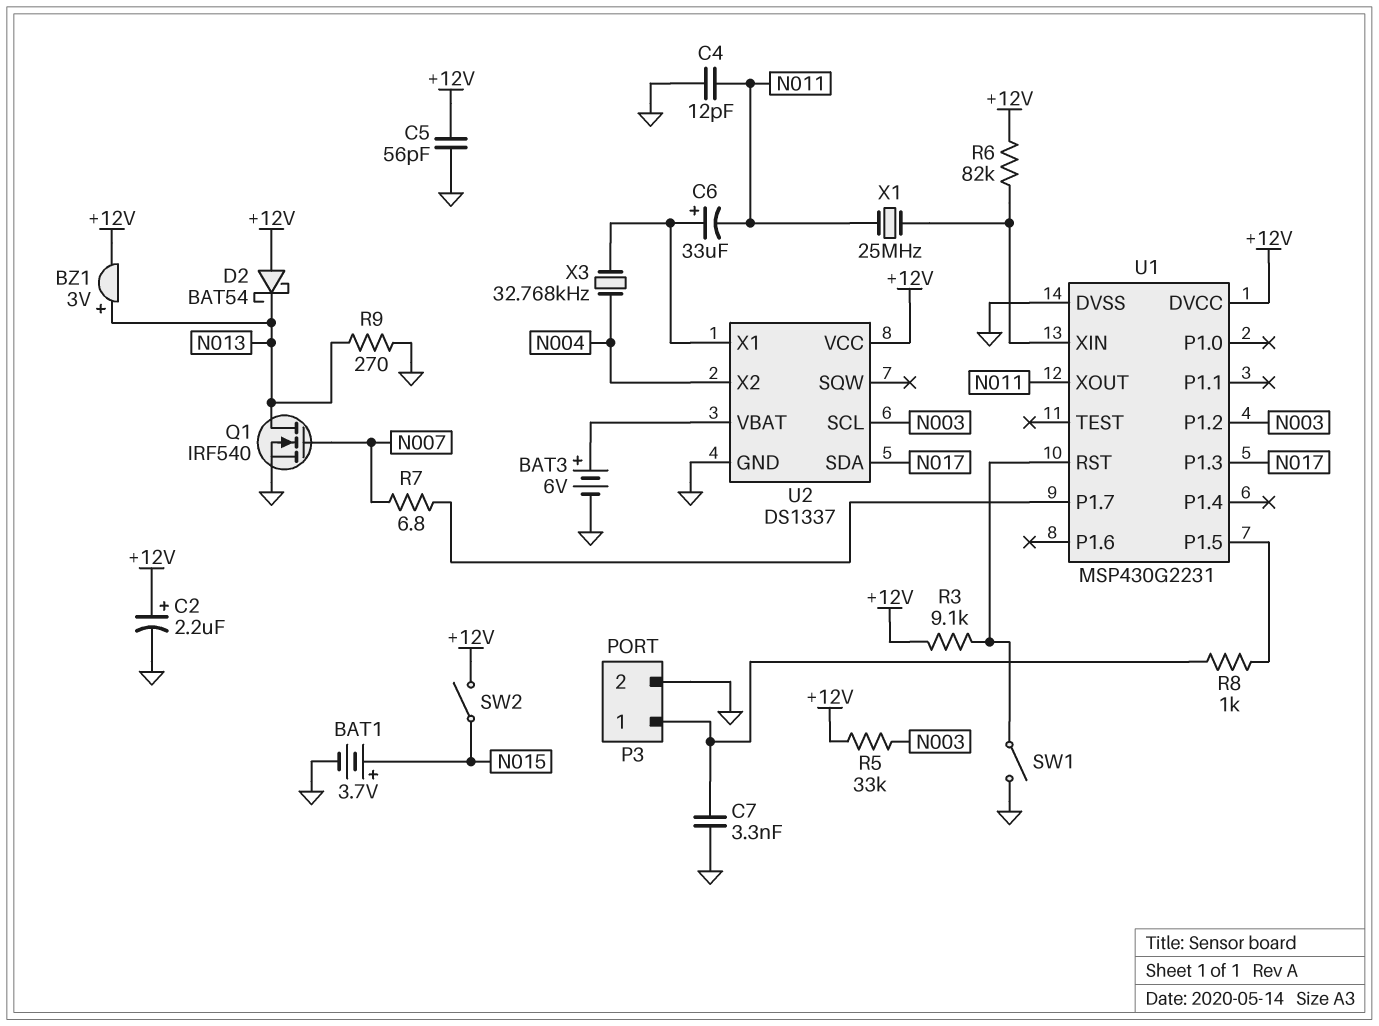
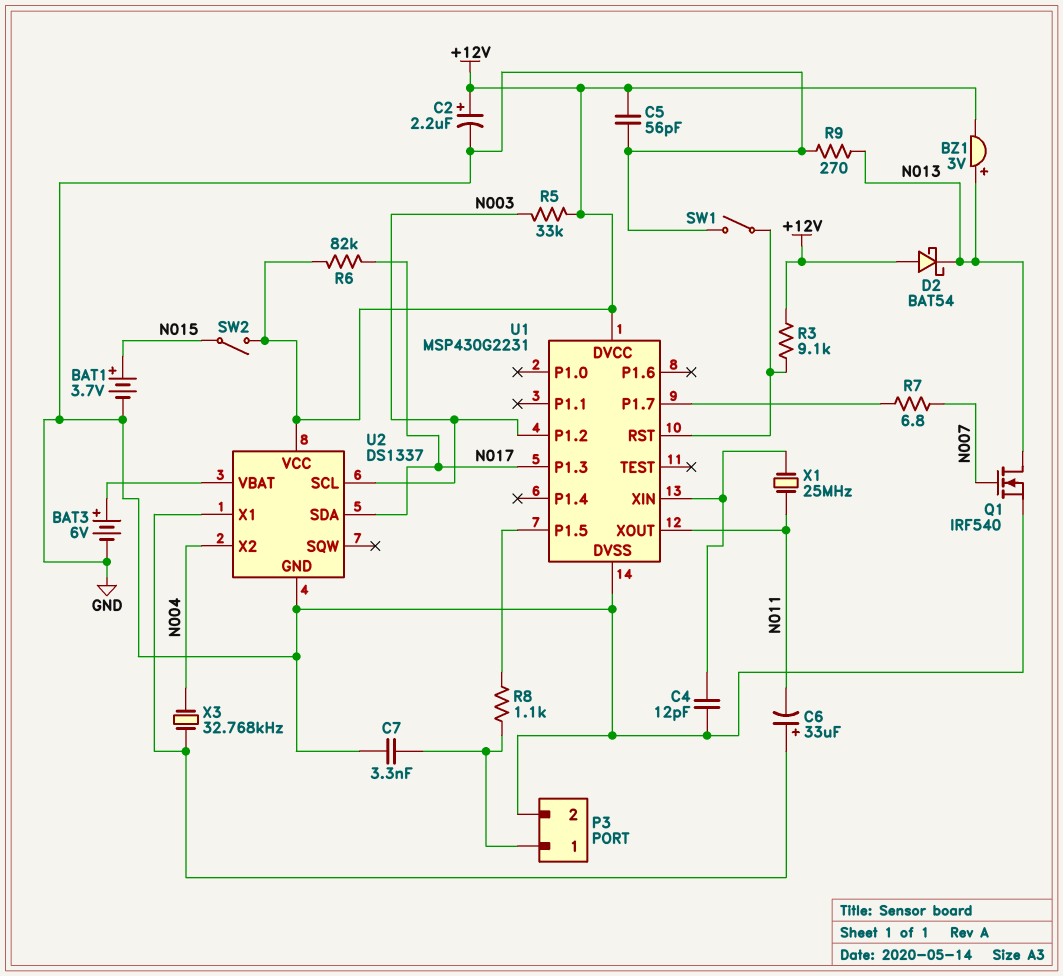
C4: 12pF (GND, N011) -> 12pF (GND, U1/XIN)
R6: 82k (+12V, U1/XIN) -> 82k (+12V, N017)
R8: 1k (P3/1, U1/P1.5) -> 1.1k (P3/1, U1/P1.5)

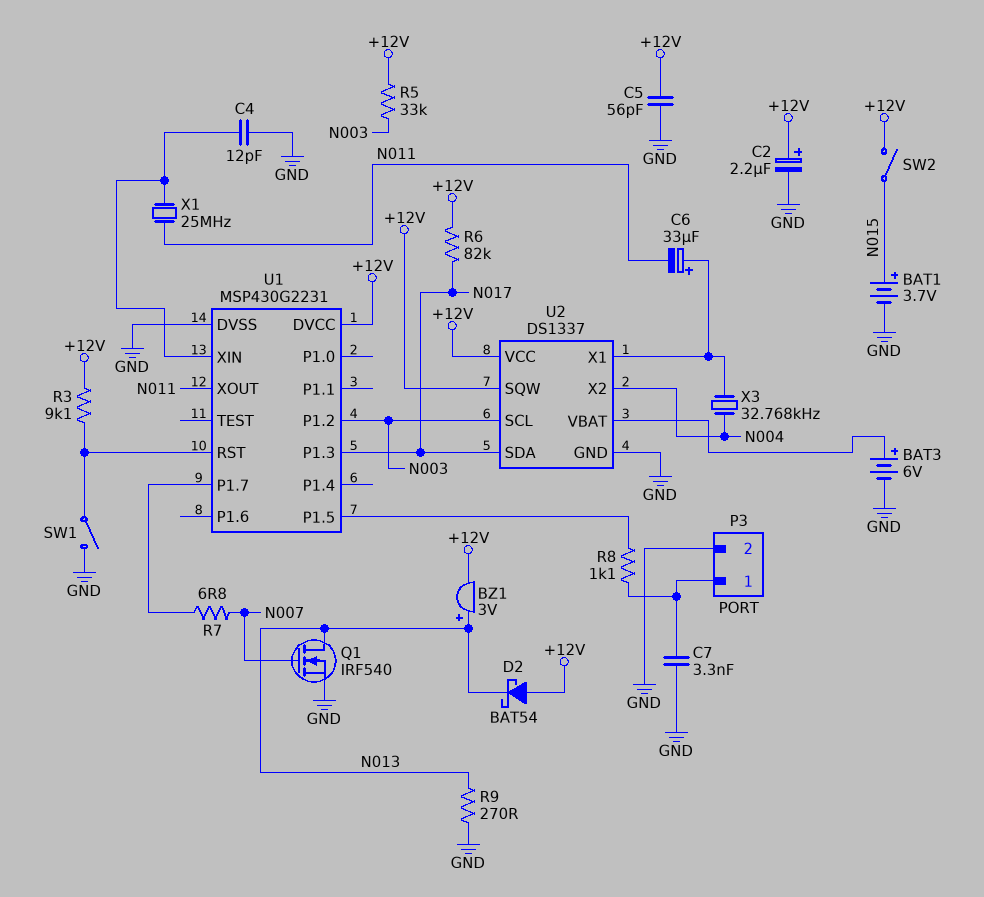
U2 pin SQW: none -> +12V

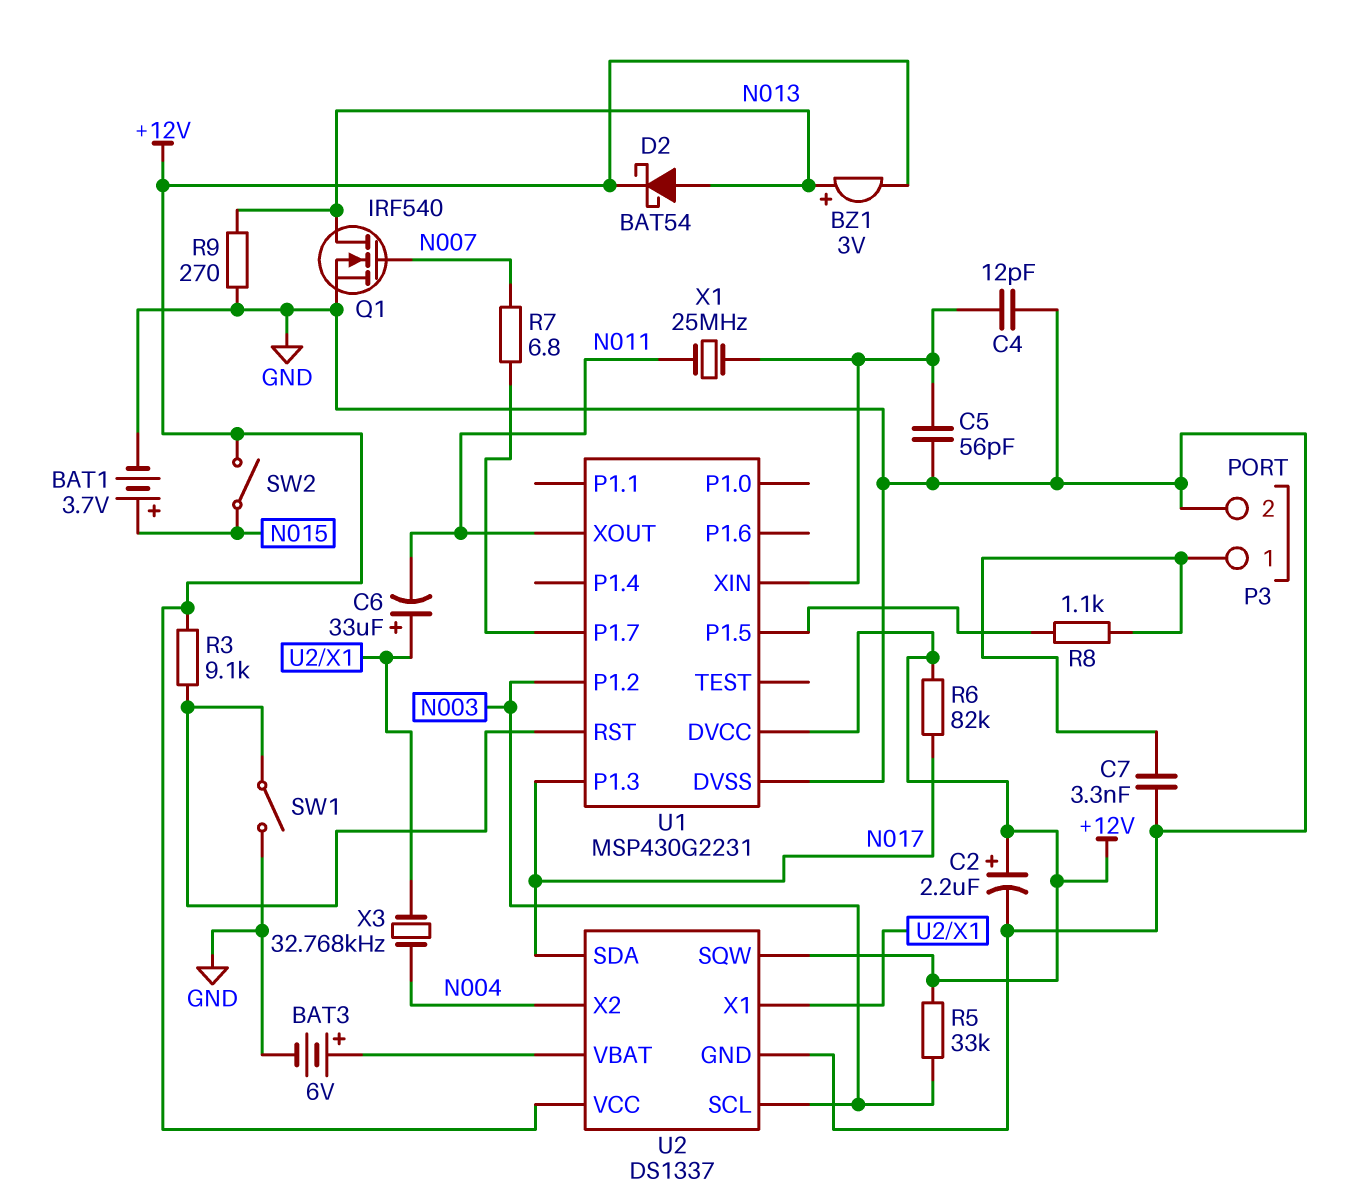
C5: 56pF (+12V, GND) -> 56pF (GND, U1/XIN)
D2: schottky BAT54 (A +12V, K N013) -> schottky BAT54 (A N013, K +12V)

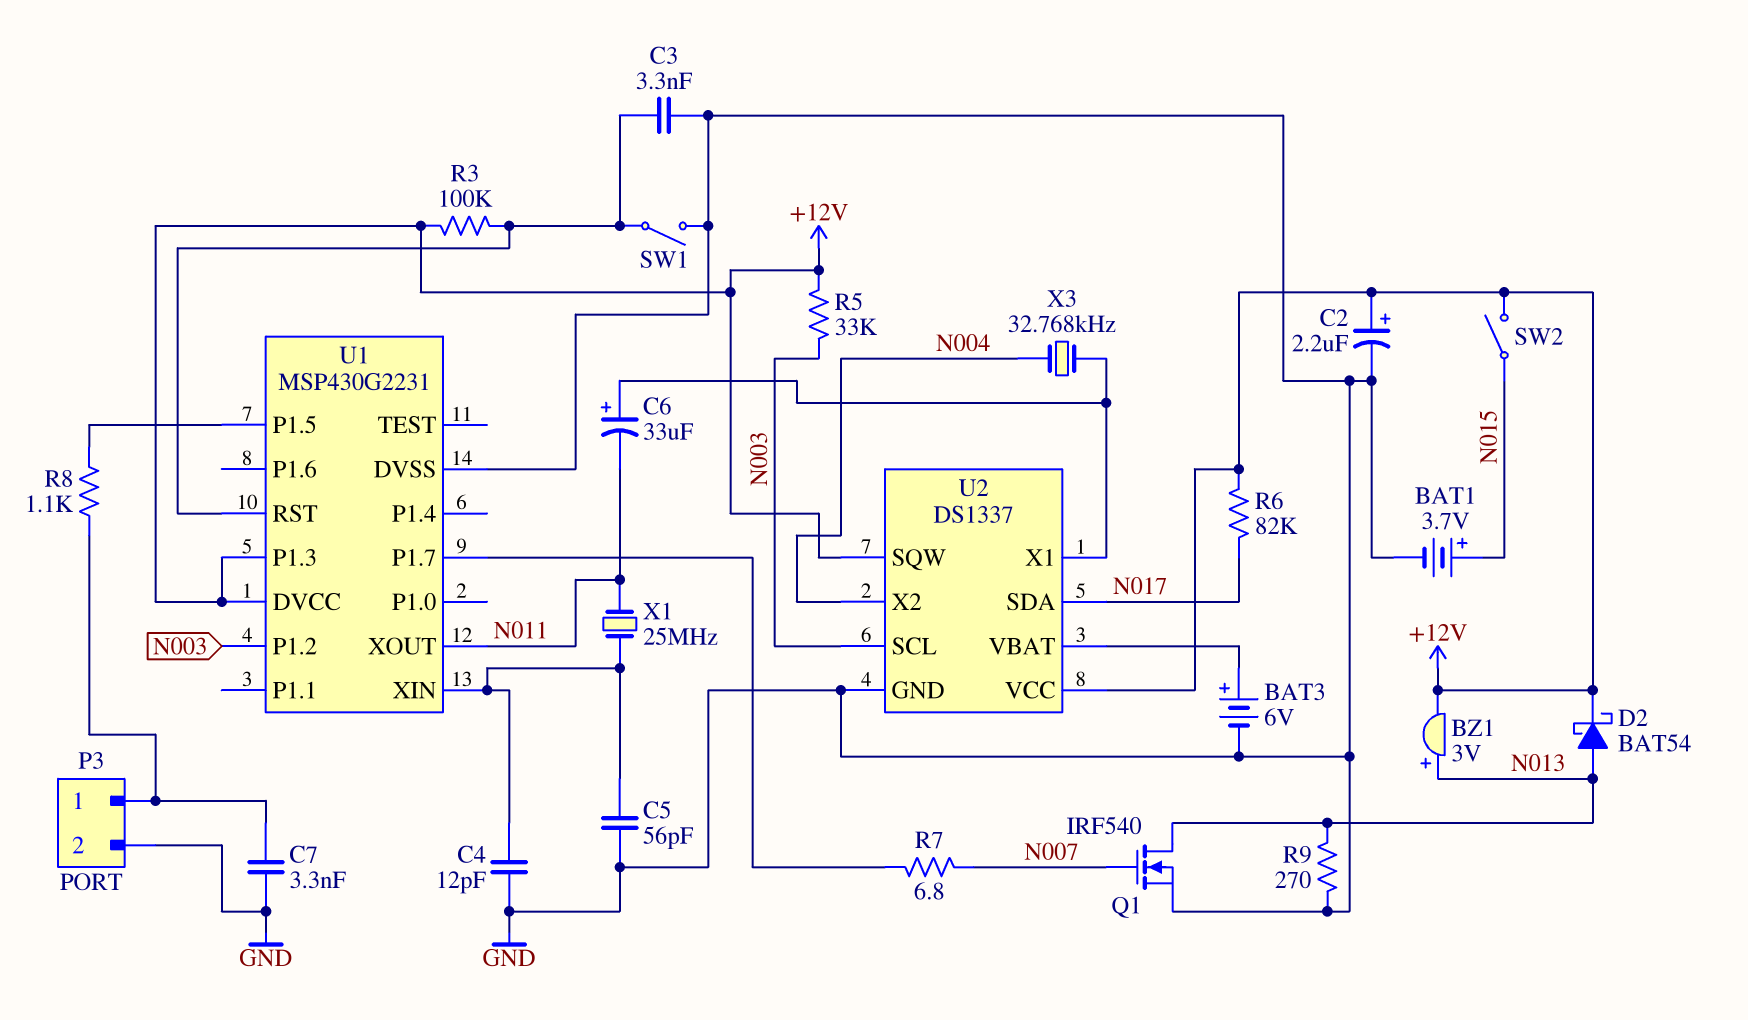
C3: none -> 3.3nF (GND, U1/RST)
R3: 9.1k (+12V, U1/RST) -> 100k (+12V, U1/RST)
U1 pin P1.3: N017 -> +12V

